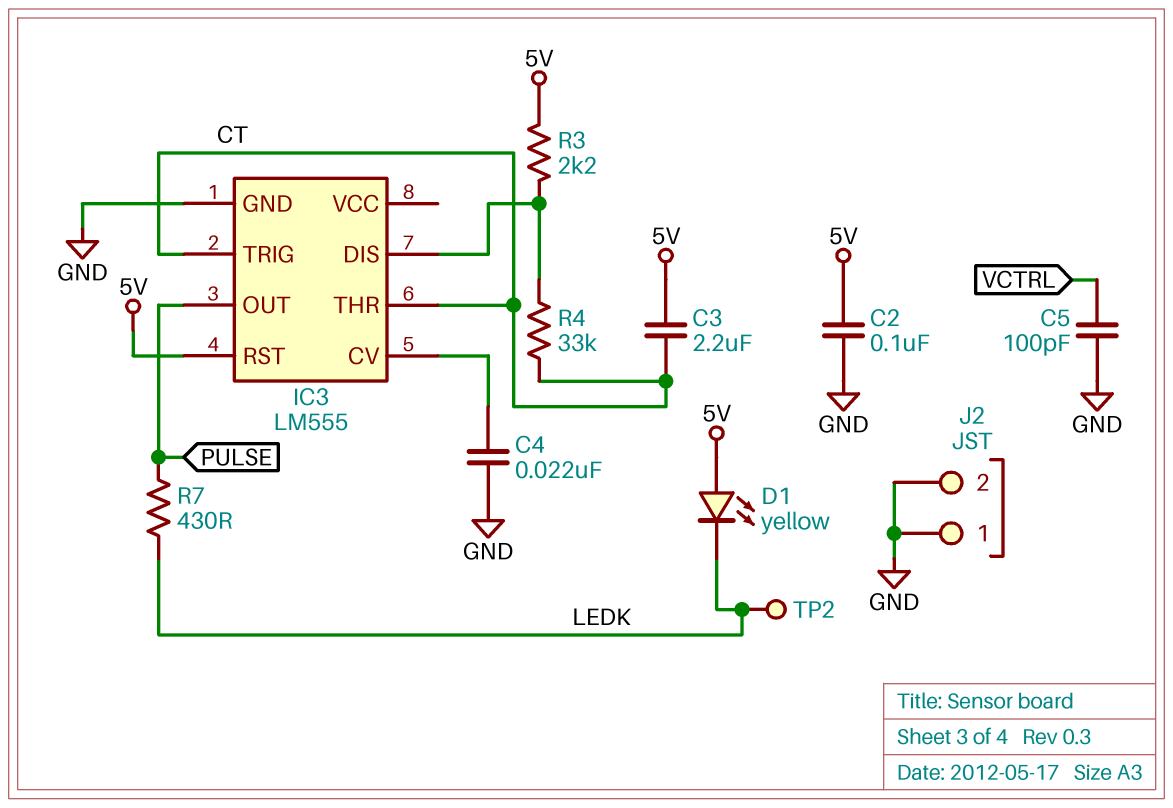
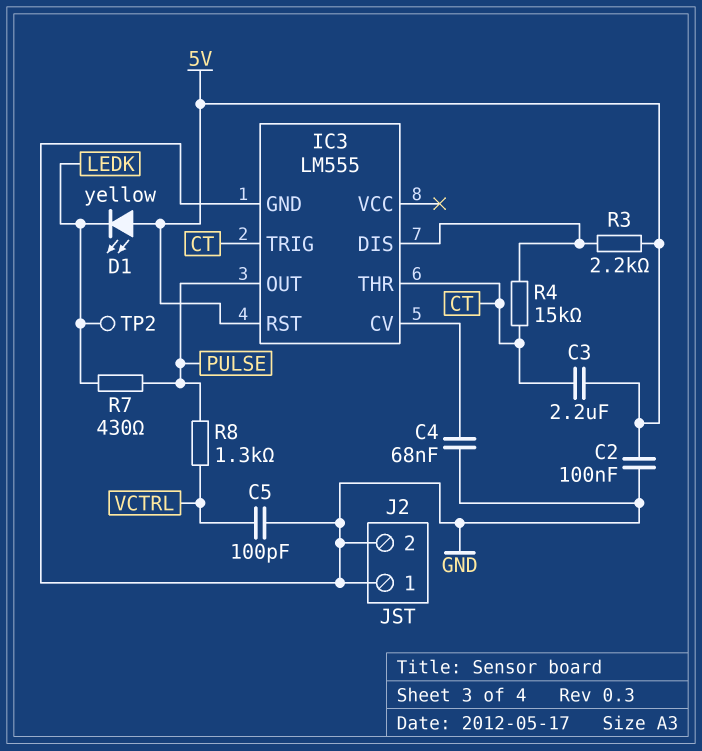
C4: 22nF (GND, IC3/CV) -> 68nF (GND, IC3/CV)
R4: 33k (CT, IC3/DIS) -> 15k (CT, IC3/DIS)
R8: none -> 1.3k (PULSE, VCTRL)

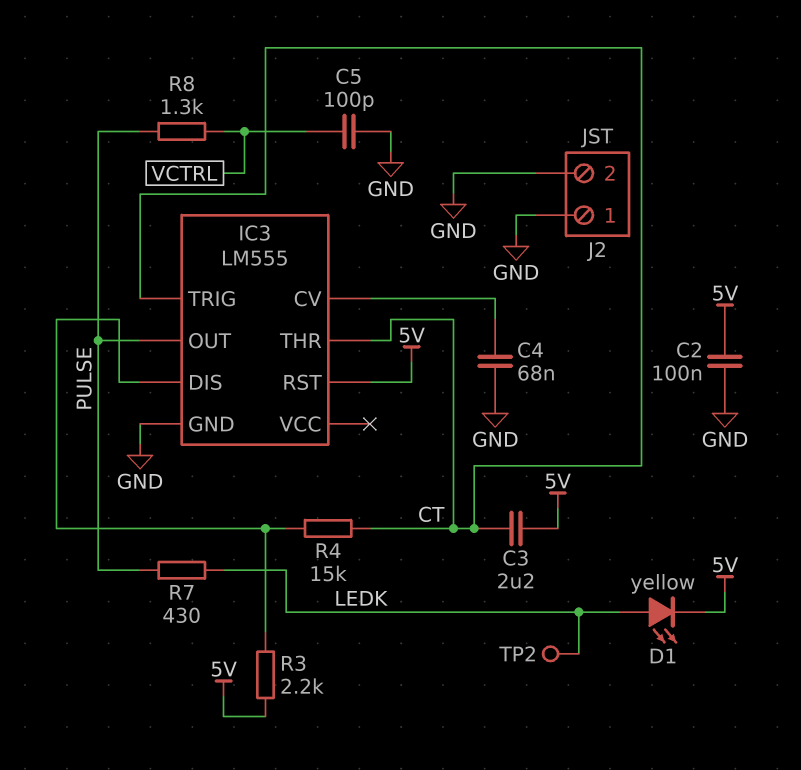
D1: LED yellow (A 5V, K LEDK) -> LED yellow (A LEDK, K 5V)

